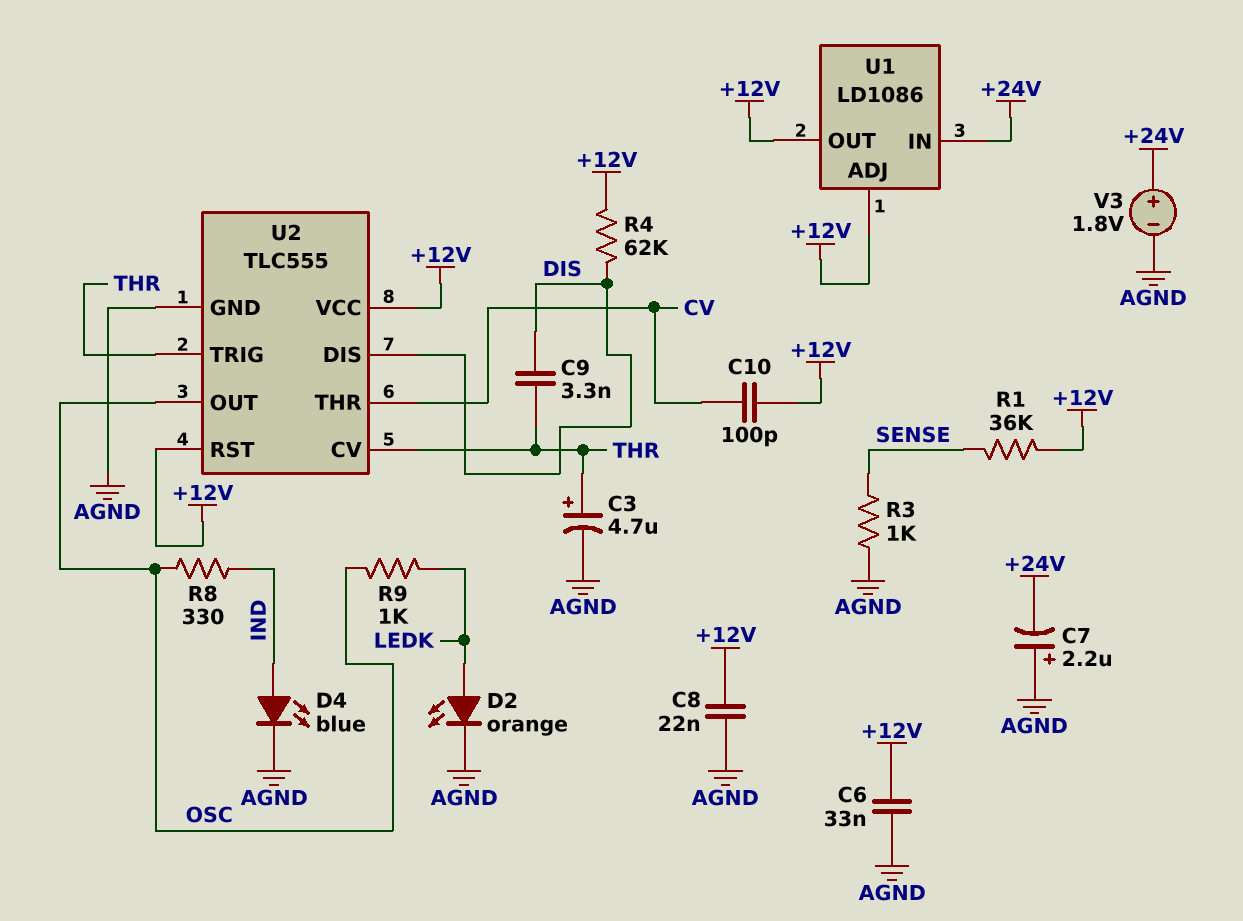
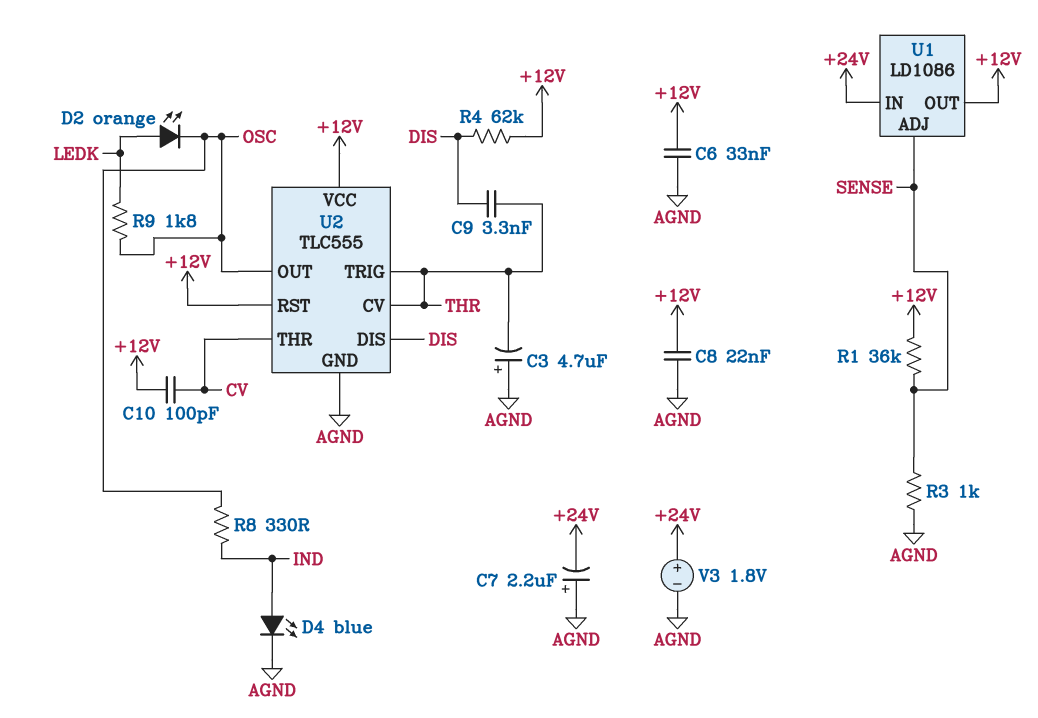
C3: 4.7uF (plus THR, minus AGND) -> 4.7uF (plus AGND, minus THR)
D2: LED orange (A LEDK, K AGND) -> LED orange (A LEDK, K OSC)
R9: 1k (LEDK, OSC) -> 1.8k (LEDK, OSC)
U1 pin ADJ: +12V -> SENSE

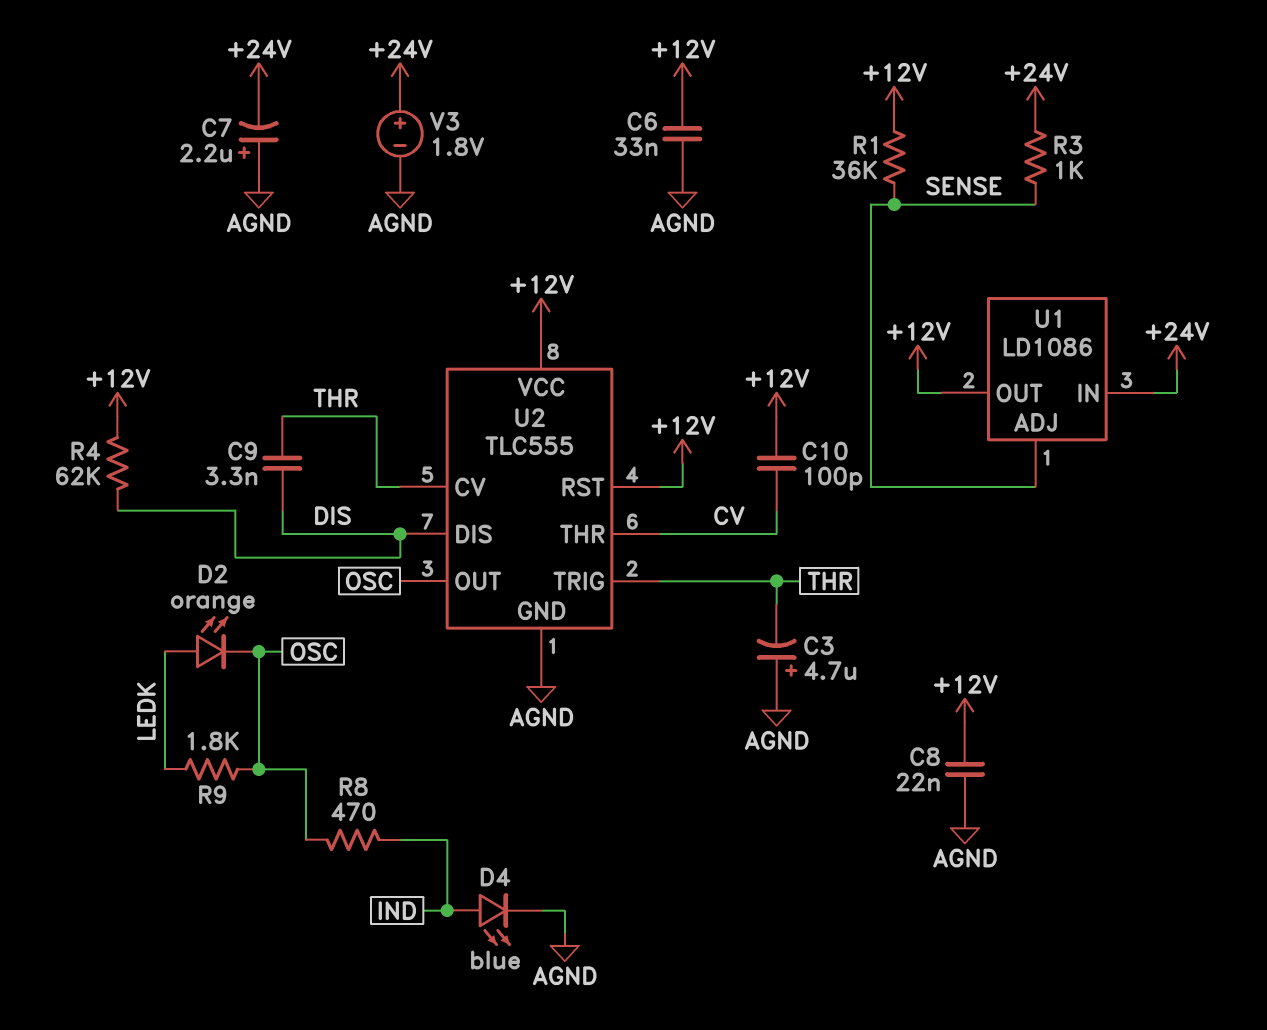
R3: 1k (AGND, SENSE) -> 1k (+24V, SENSE)
R8: 330 (IND, OSC) -> 470 (IND, OSC)

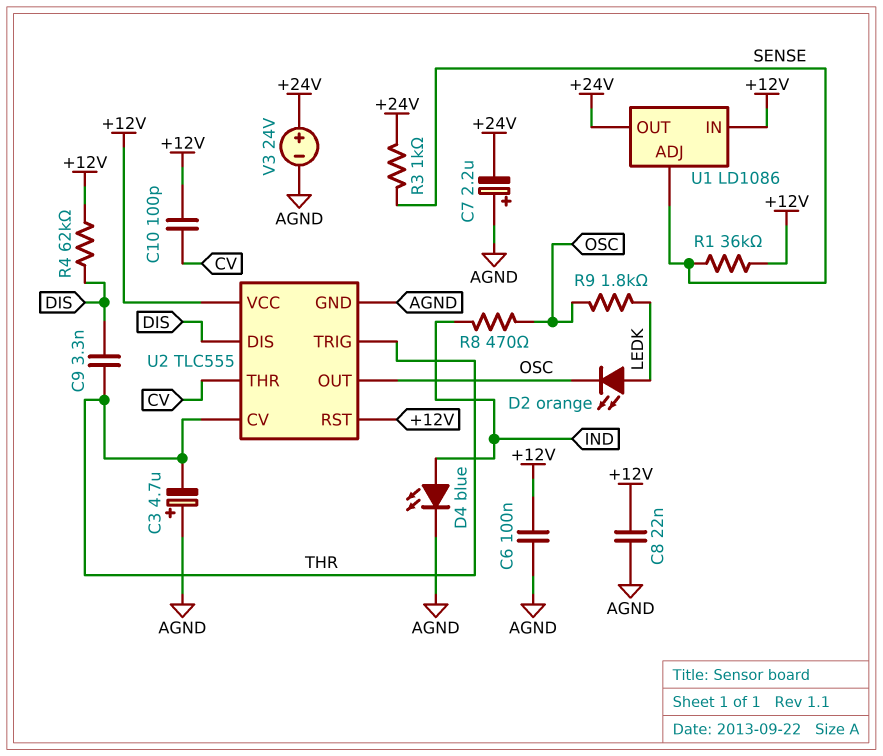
C6: 33nF (+12V, AGND) -> 100nF (+12V, AGND)
U1 pin IN: +24V -> +12V
U1 pin OUT: +12V -> +24V
V3: 1.8V (plus +24V, minus AGND) -> 24V (plus +24V, minus AGND)

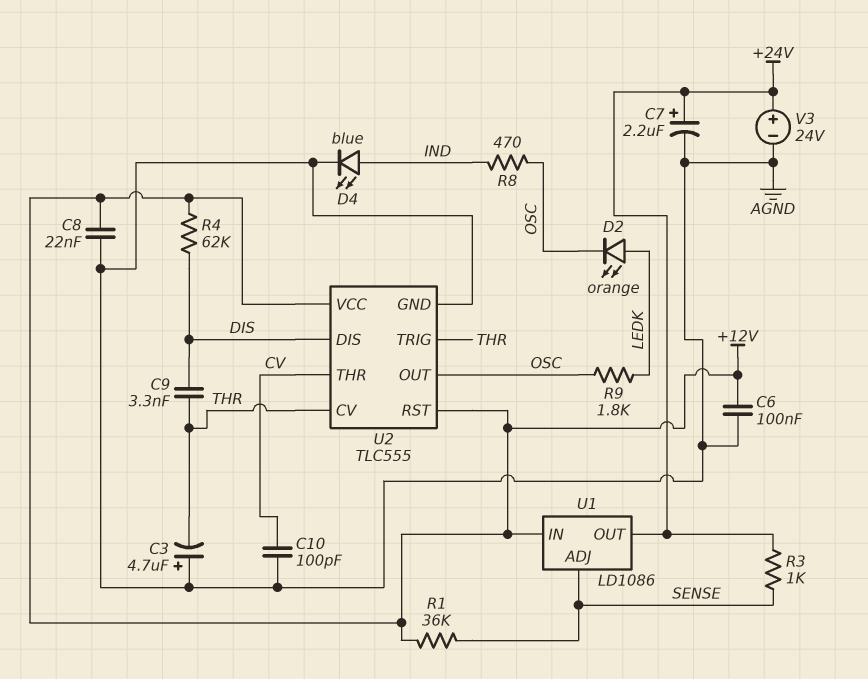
C7: 2.2uF (plus AGND, minus +24V) -> 2.2uF (plus +24V, minus AGND)
C10: 100pF (+12V, CV) -> 100pF (AGND, CV)

